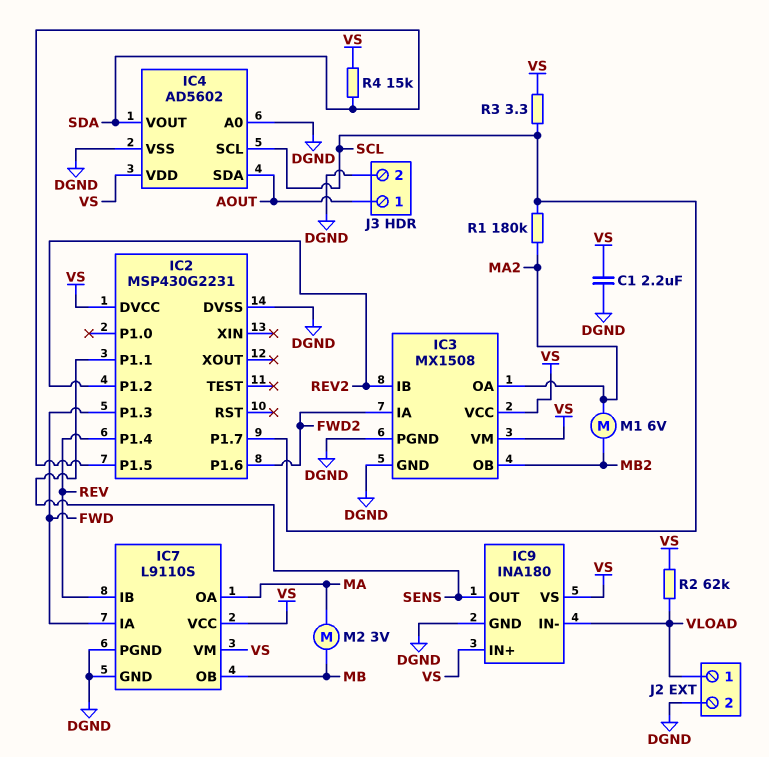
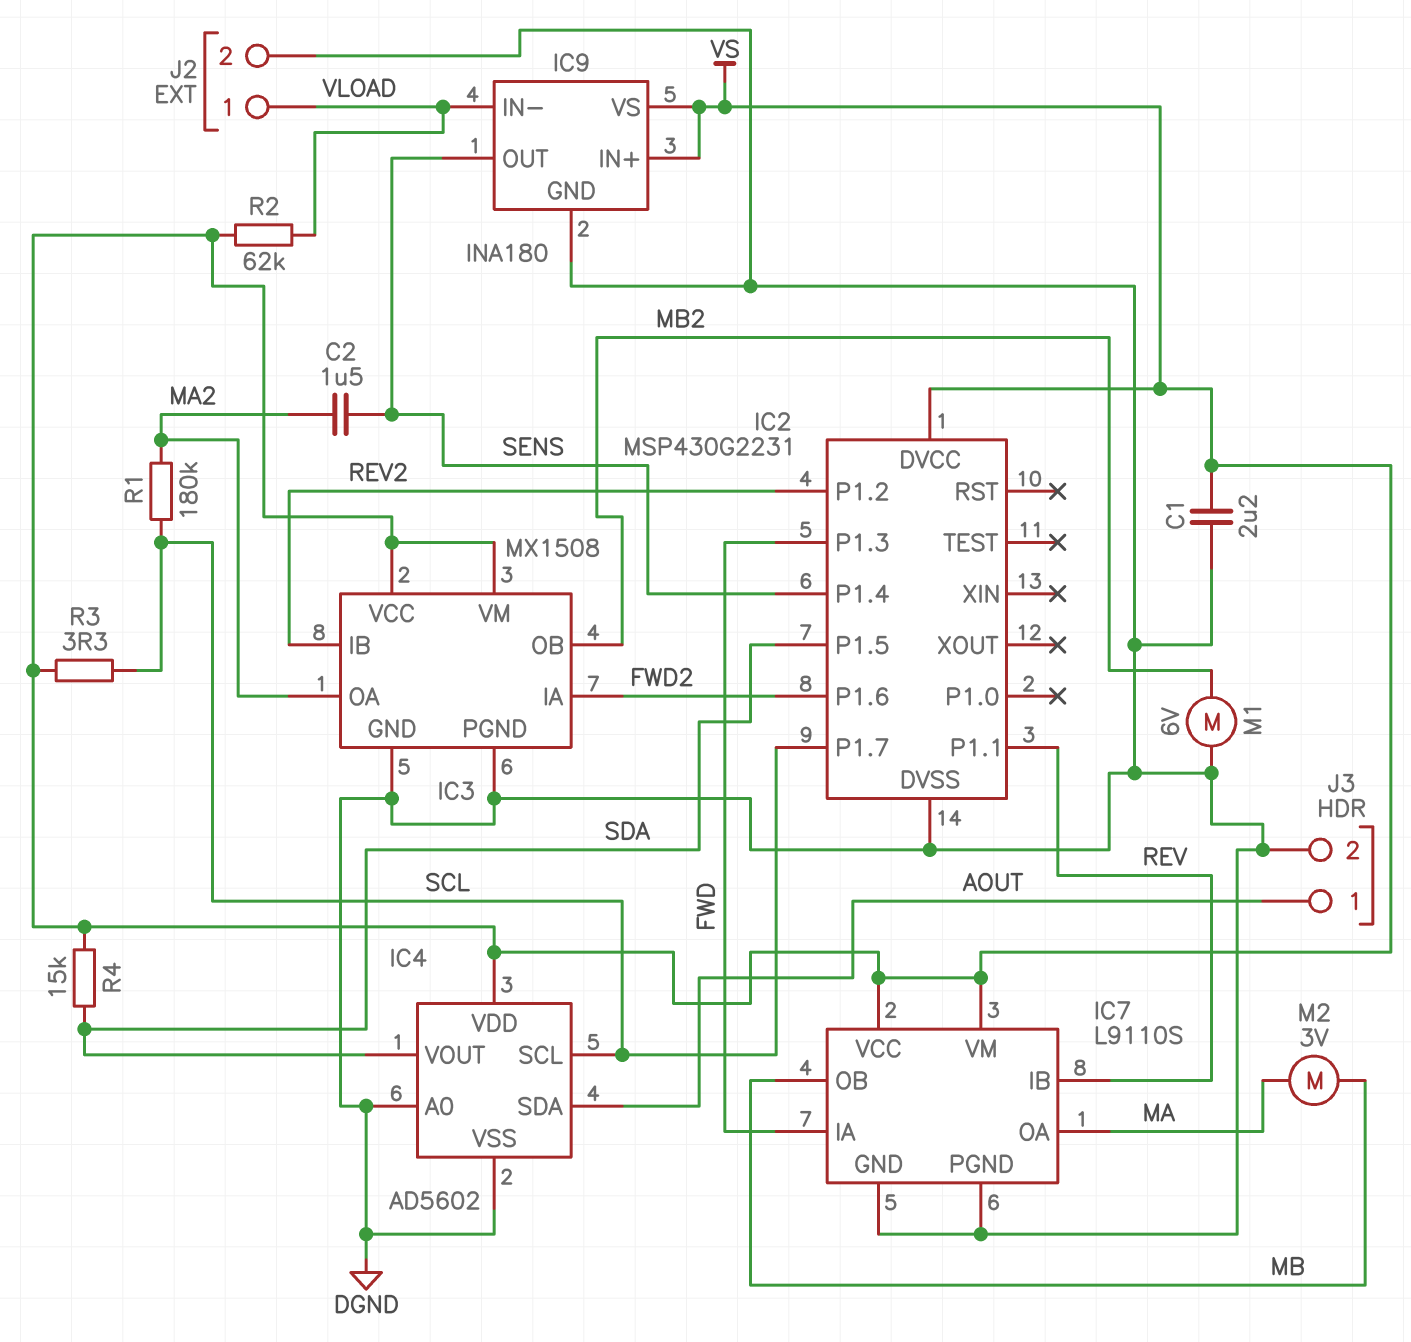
C2: none -> 1.5uF (MA2, SENS)
IC2 pin P1.1: SENS -> REV
IC2 pin P1.4: REV -> SENS
M1: motor 6V (MA2, MB2) -> motor 6V (DGND, MB2)

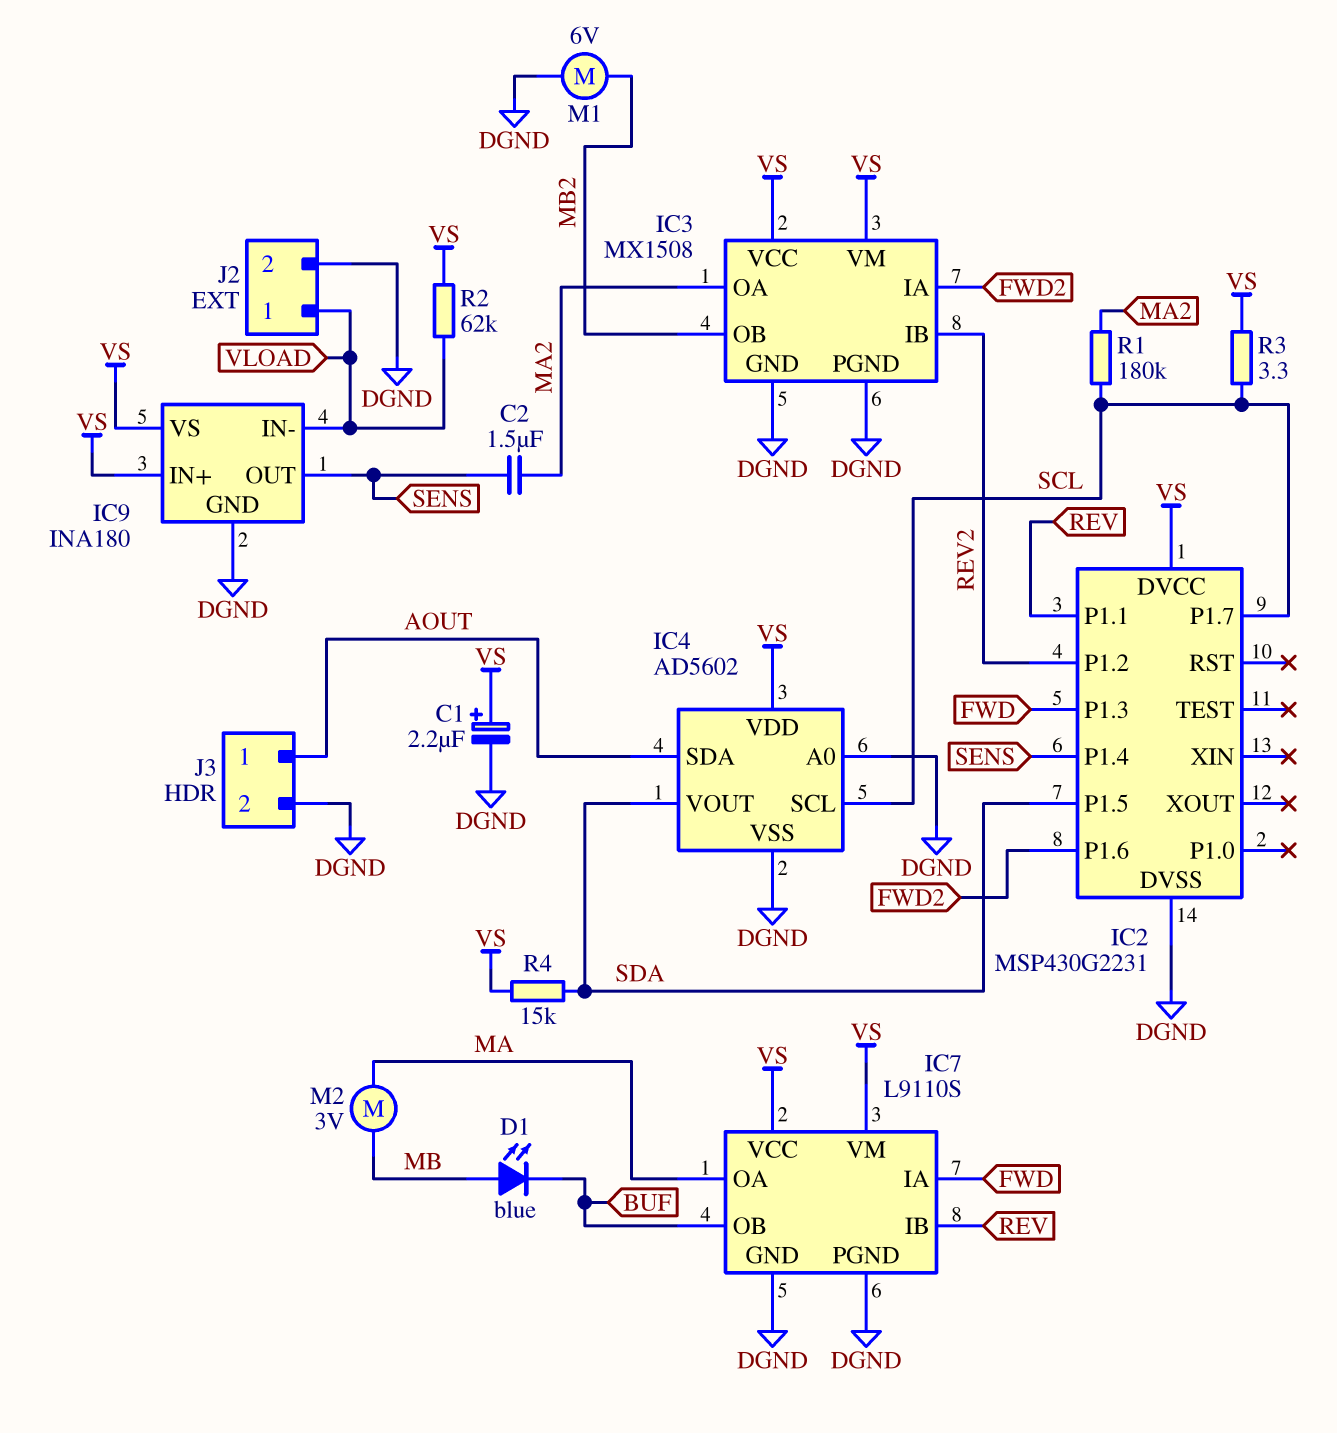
C1: 2.2uF (DGND, VS) -> 2.2uF (plus VS, minus DGND)
D1: none -> LED blue (A MB, K BUF)
IC7 pin OB: MB -> BUF

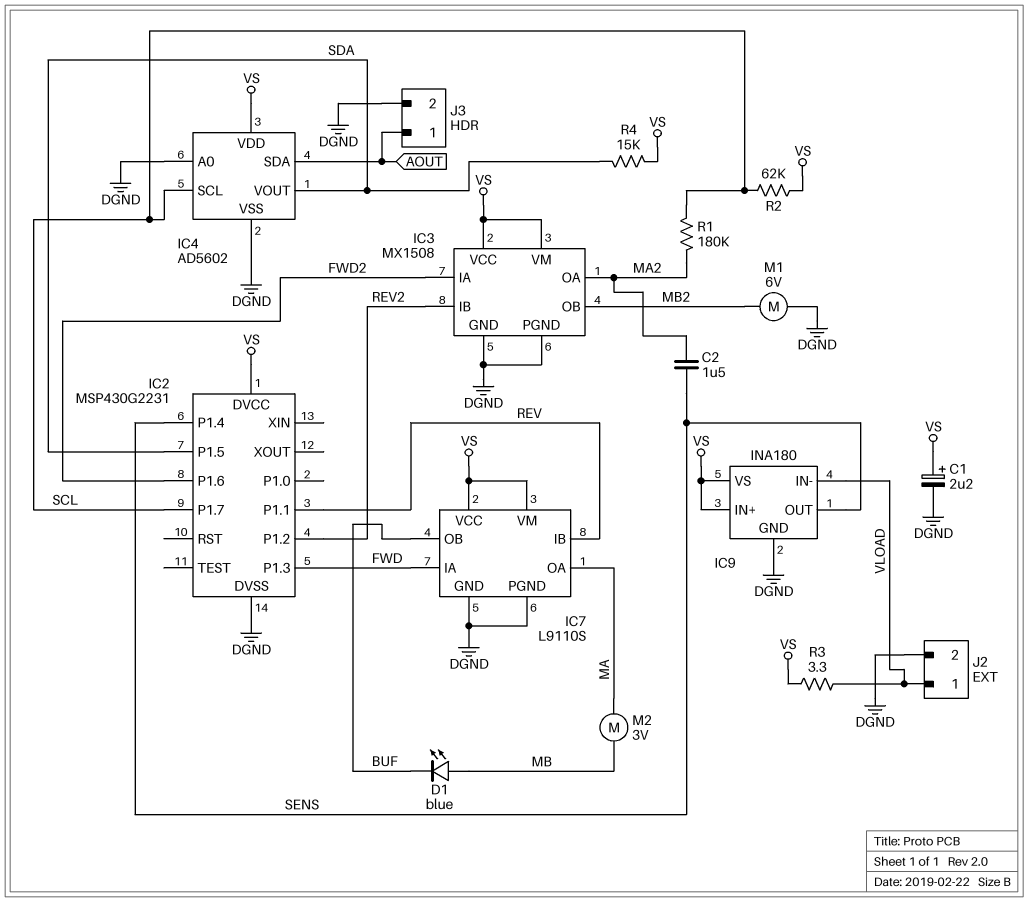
R2: 62k (VLOAD, VS) -> 62k (SCL, VS)
R3: 3.3 (SCL, VS) -> 3.3 (VLOAD, VS)

